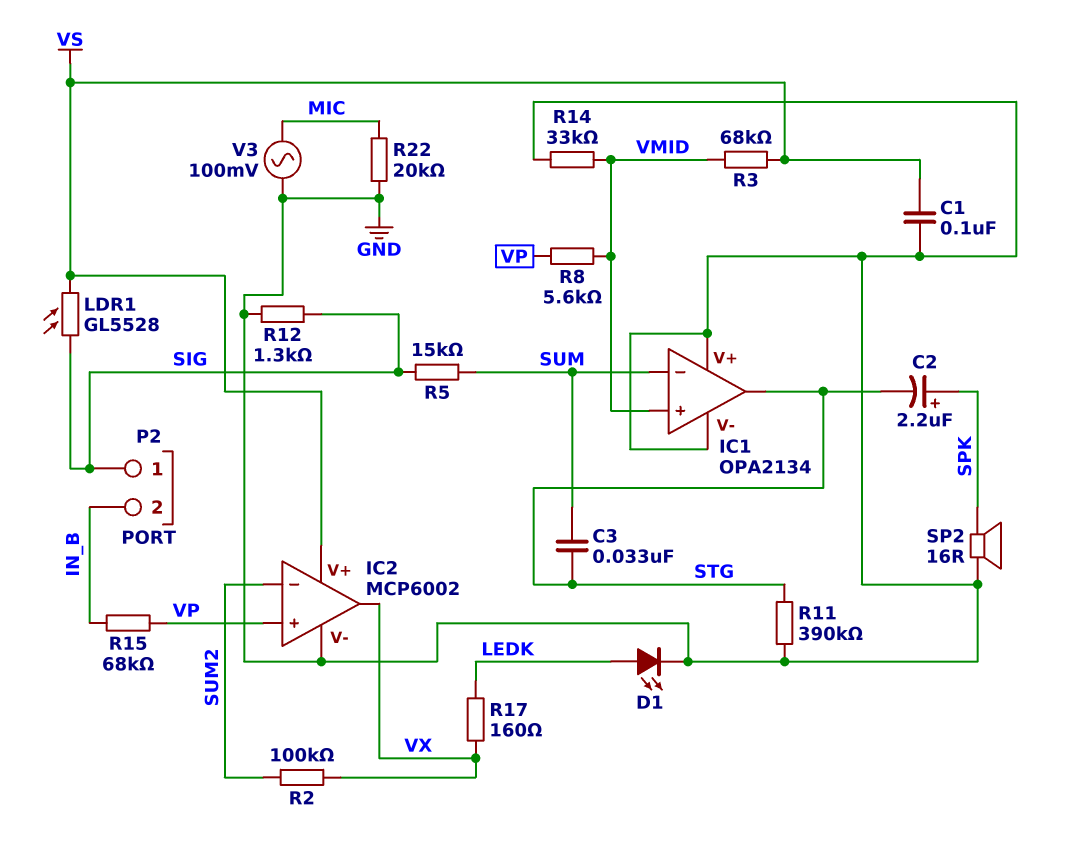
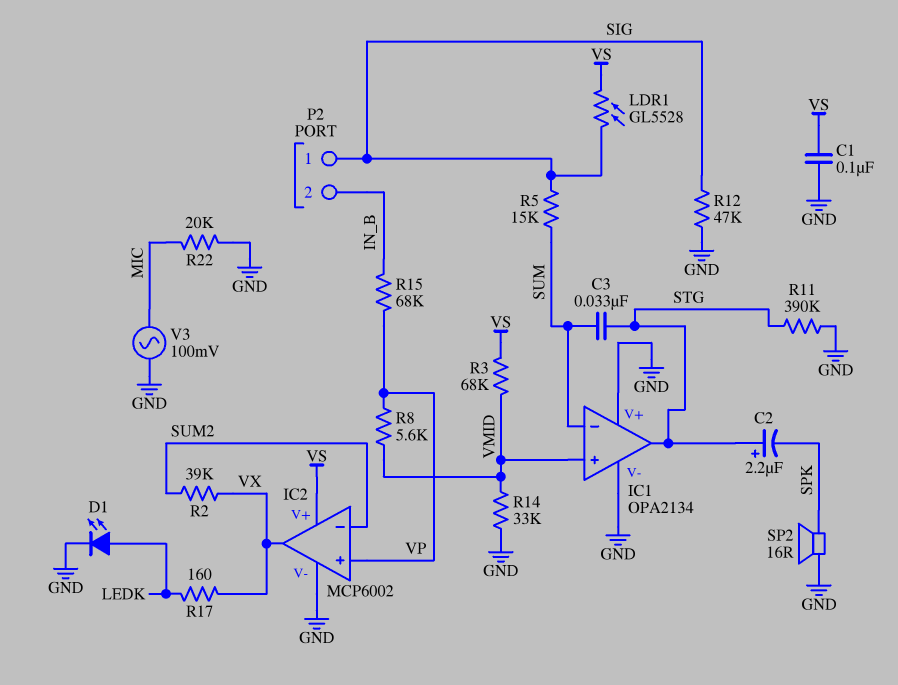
C2: 2.2uF (plus SPK, minus STG) -> 2.2uF (plus STG, minus SPK)
R2: 100k (SUM2, VX) -> 39k (SUM2, VX)
R12: 1.3k (GND, SIG) -> 47k (GND, SIG)

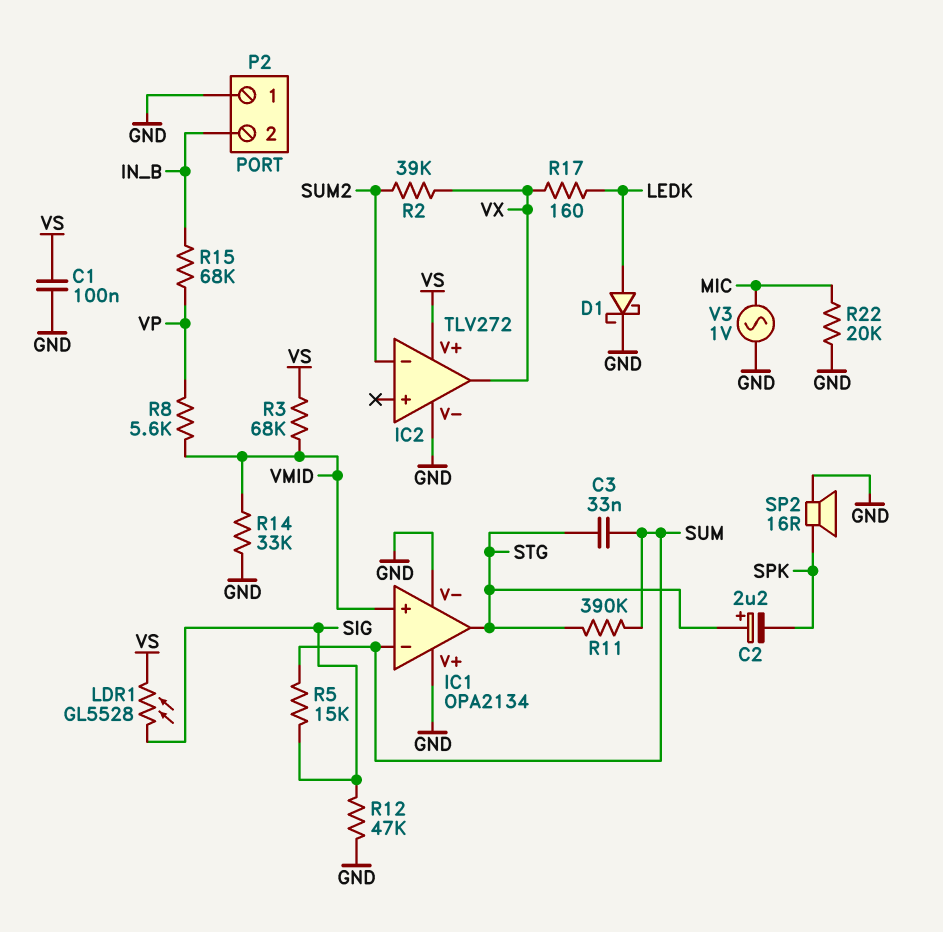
D1: LED (A LEDK, K GND) -> schottky (A LEDK, K GND)
IC2: MCP6002 -> TLV272
IC2 pin in+: VP -> none
P2 pin 1: SIG -> GND
R11: 390k (GND, STG) -> 390k (STG, SUM)
V3: AC 100mV (GND, MIC) -> AC 1V (GND, MIC)

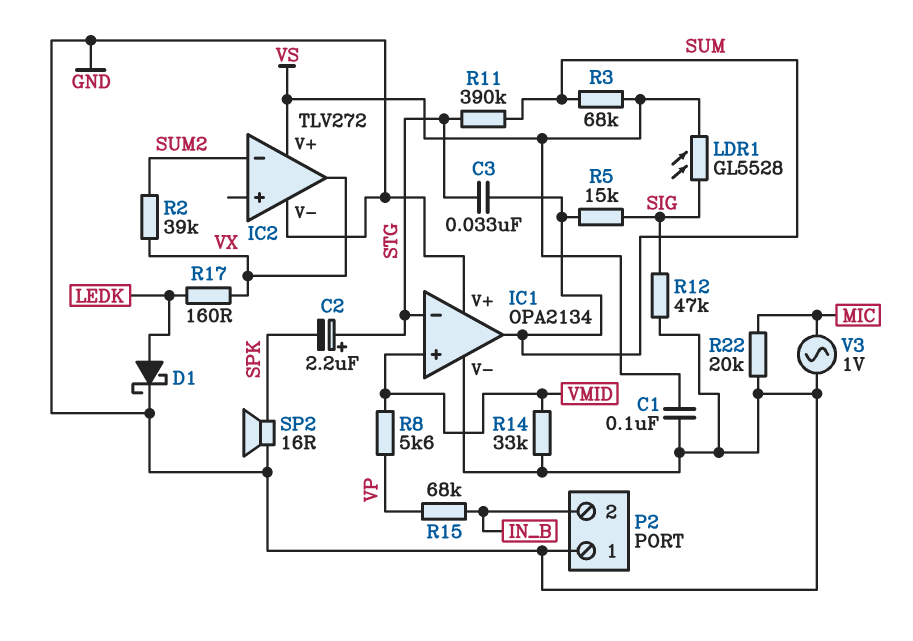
IC1 pin in-: SUM -> STG
IC1 pin out: STG -> SUM
R3: 68k (VMID, VS) -> 68k (SUM, VS)

